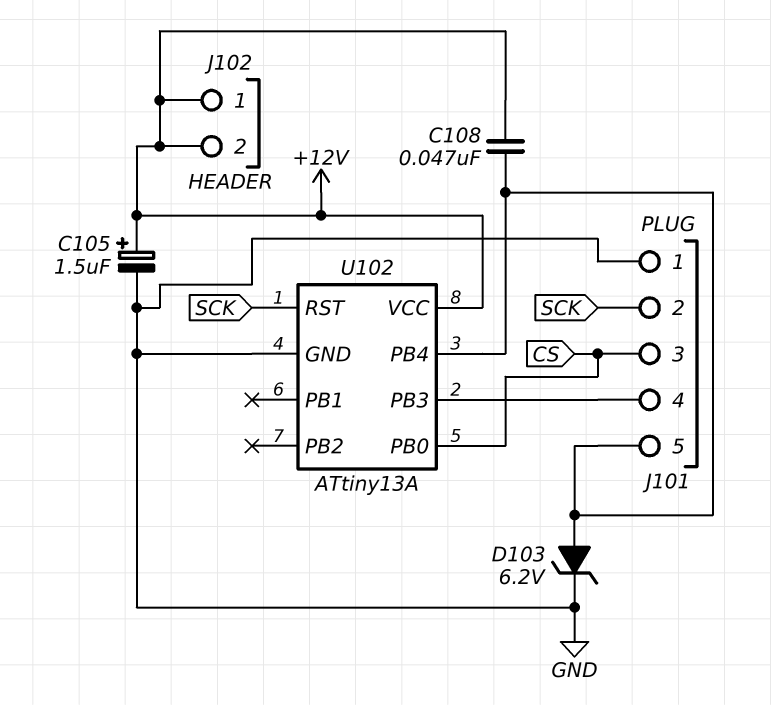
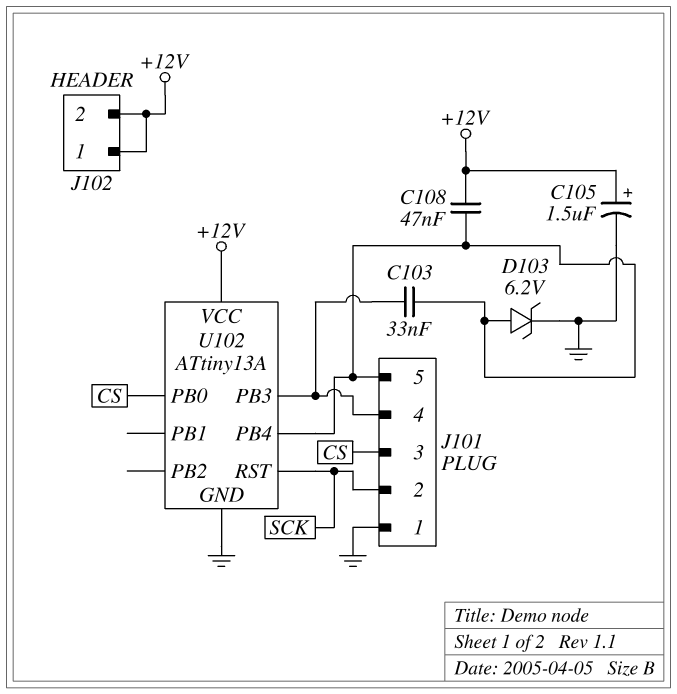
C103: none -> 33nF (J101/4, J101/5)

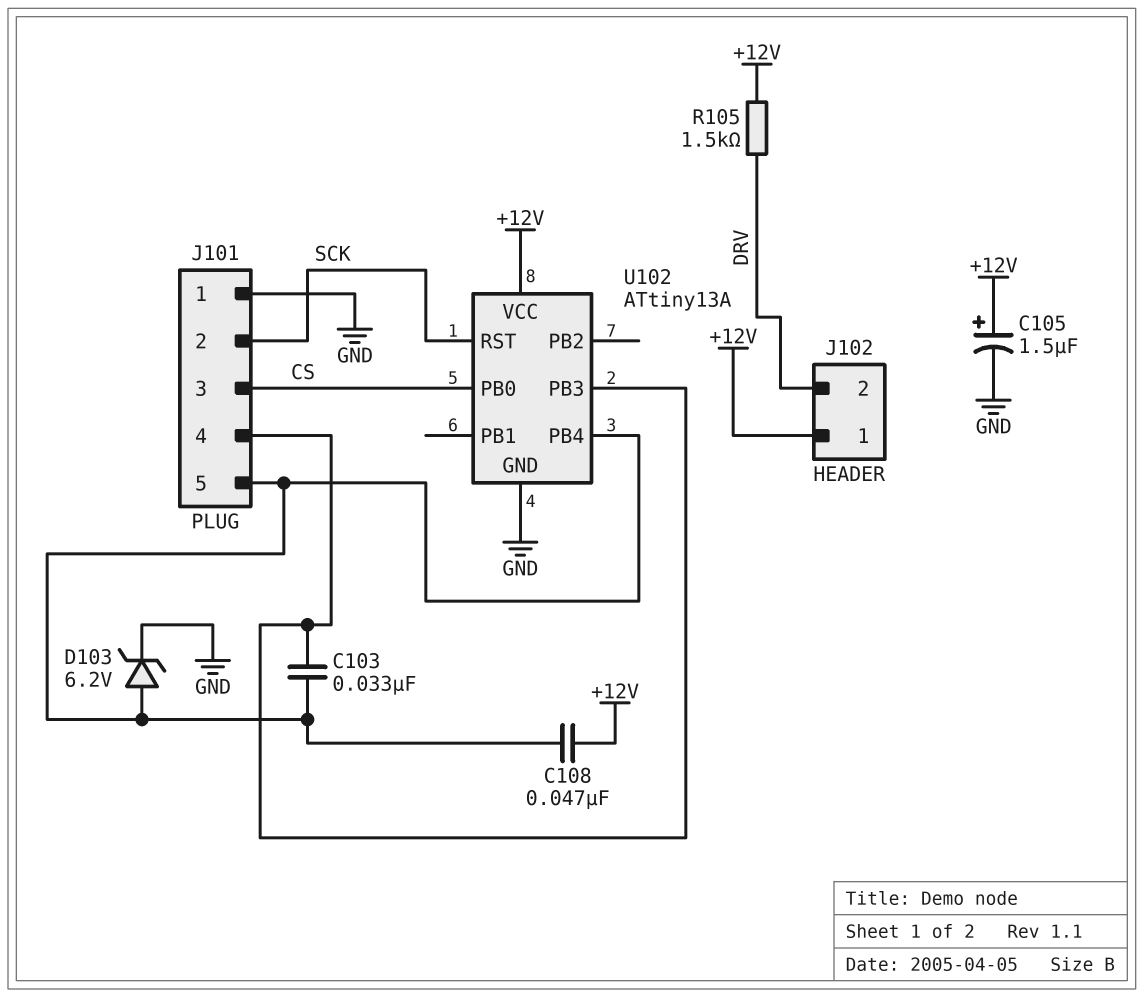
J102 pin 2: +12V -> DRV
R105: none -> 1.5k (+12V, DRV)

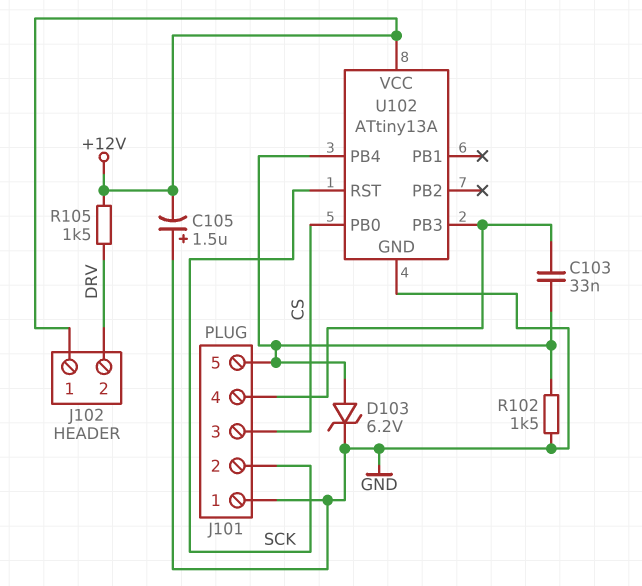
C105: 1.5uF (plus +12V, minus GND) -> 1.5uF (plus GND, minus +12V)
C108: 47nF (+12V, J101/5) -> none
R102: none -> 1.5k (GND, J101/5)

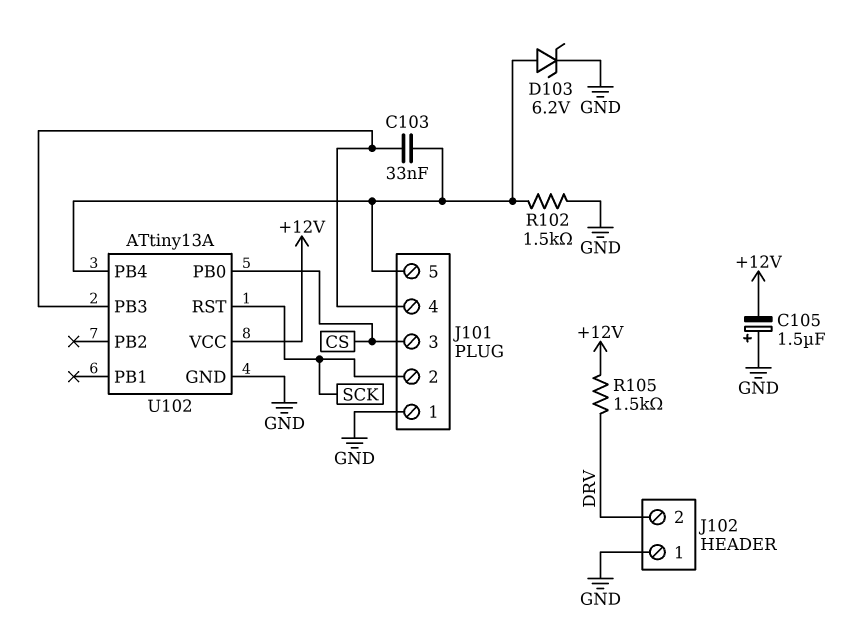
J102 pin 1: +12V -> GND

